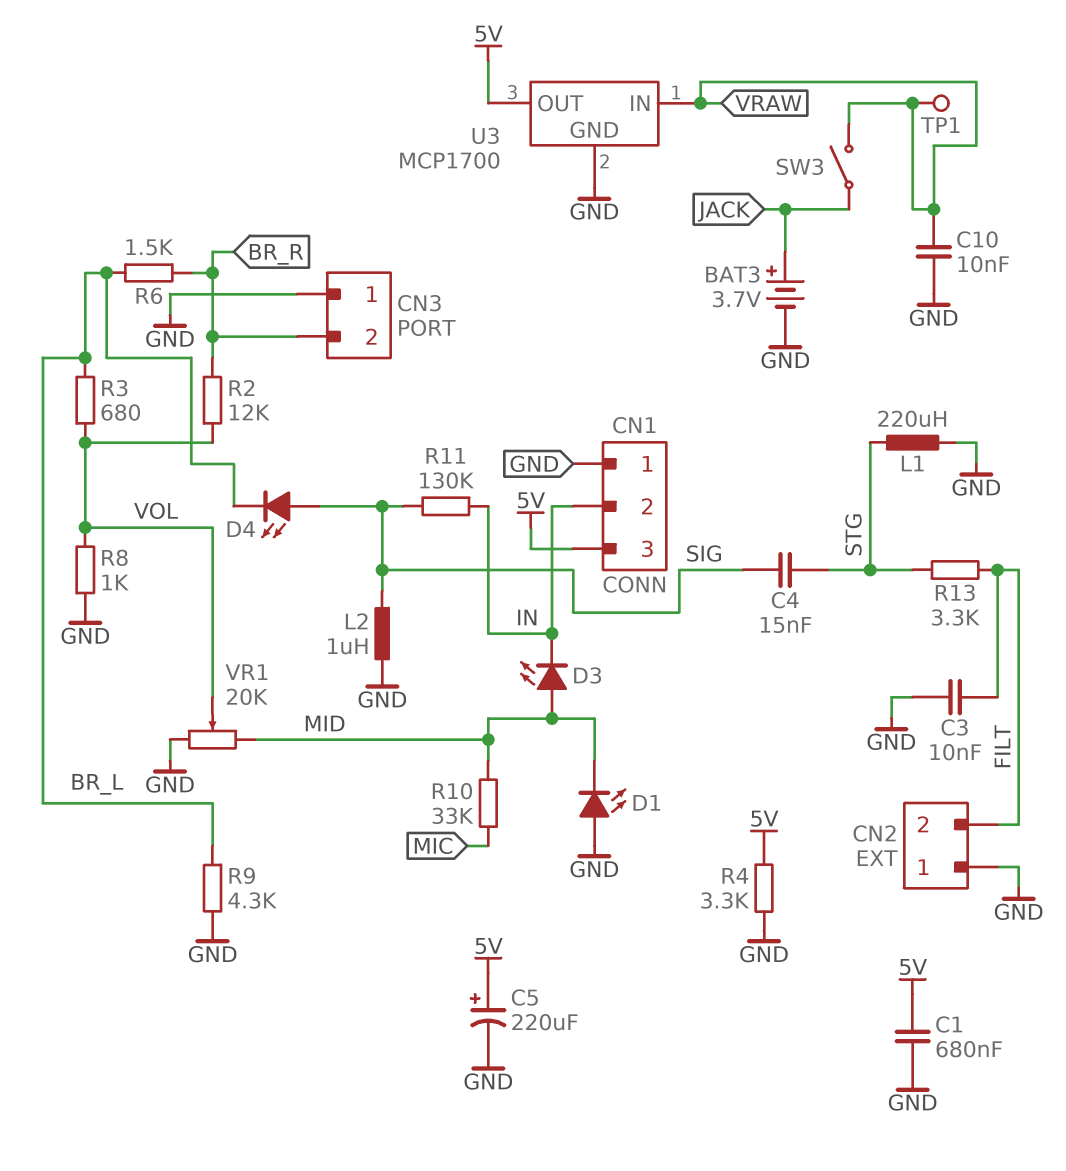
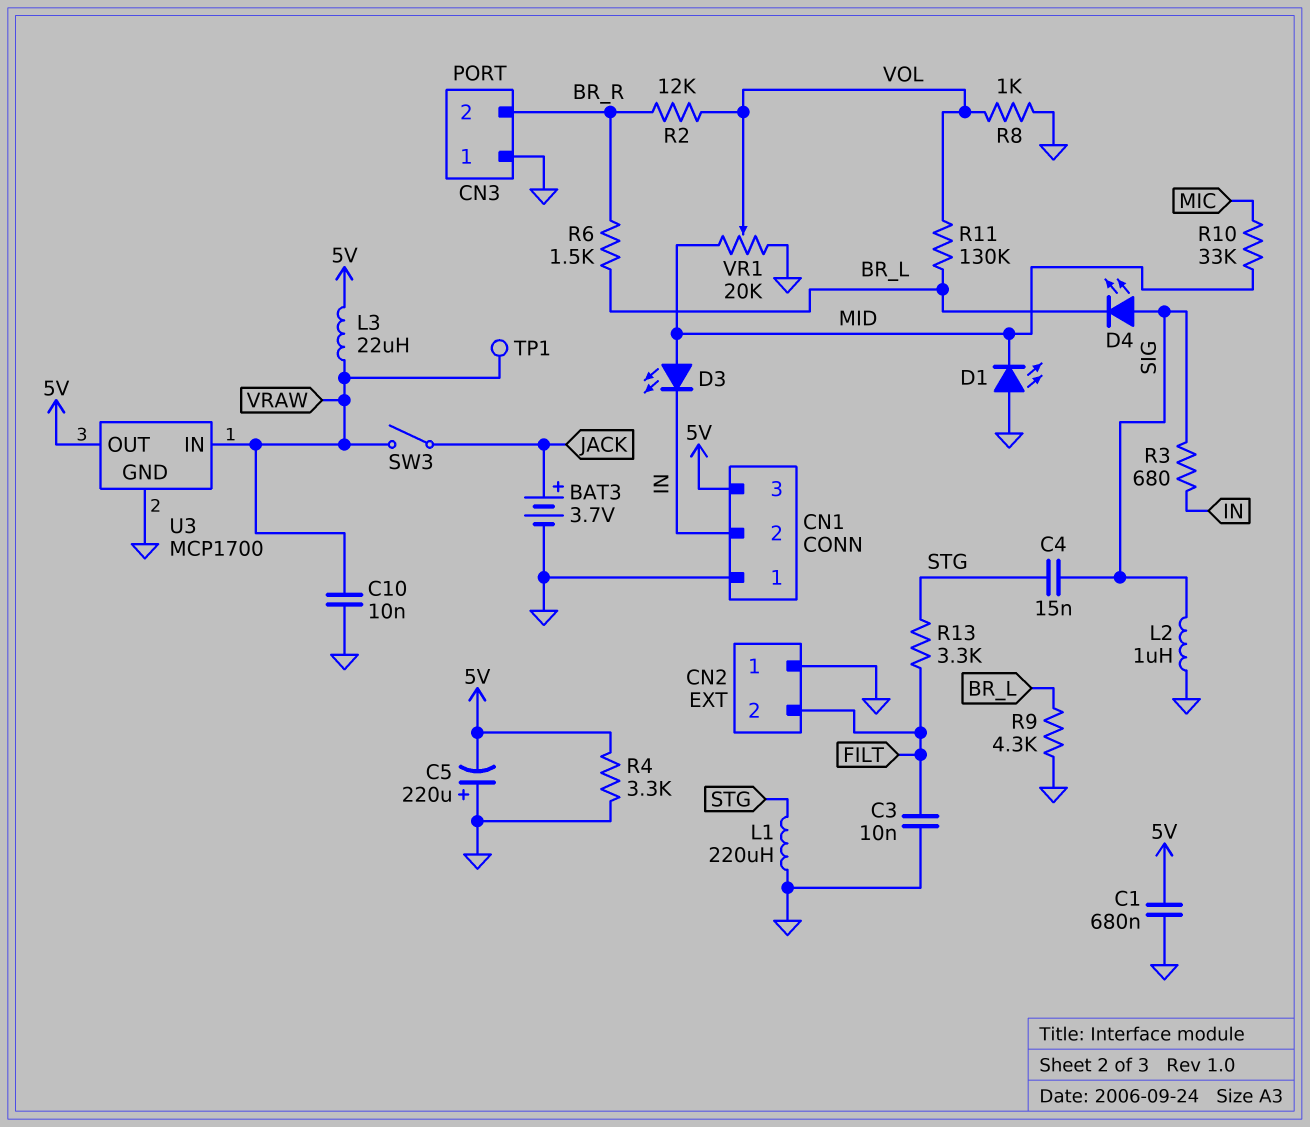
C5: 220uF (plus 5V, minus GND) -> 220uF (plus GND, minus 5V)
L3: none -> 22uH (5V, VRAW)
R3: 680 (BR_L, VOL) -> 680 (IN, SIG)
R11: 130k (IN, SIG) -> 130k (BR_L, VOL)

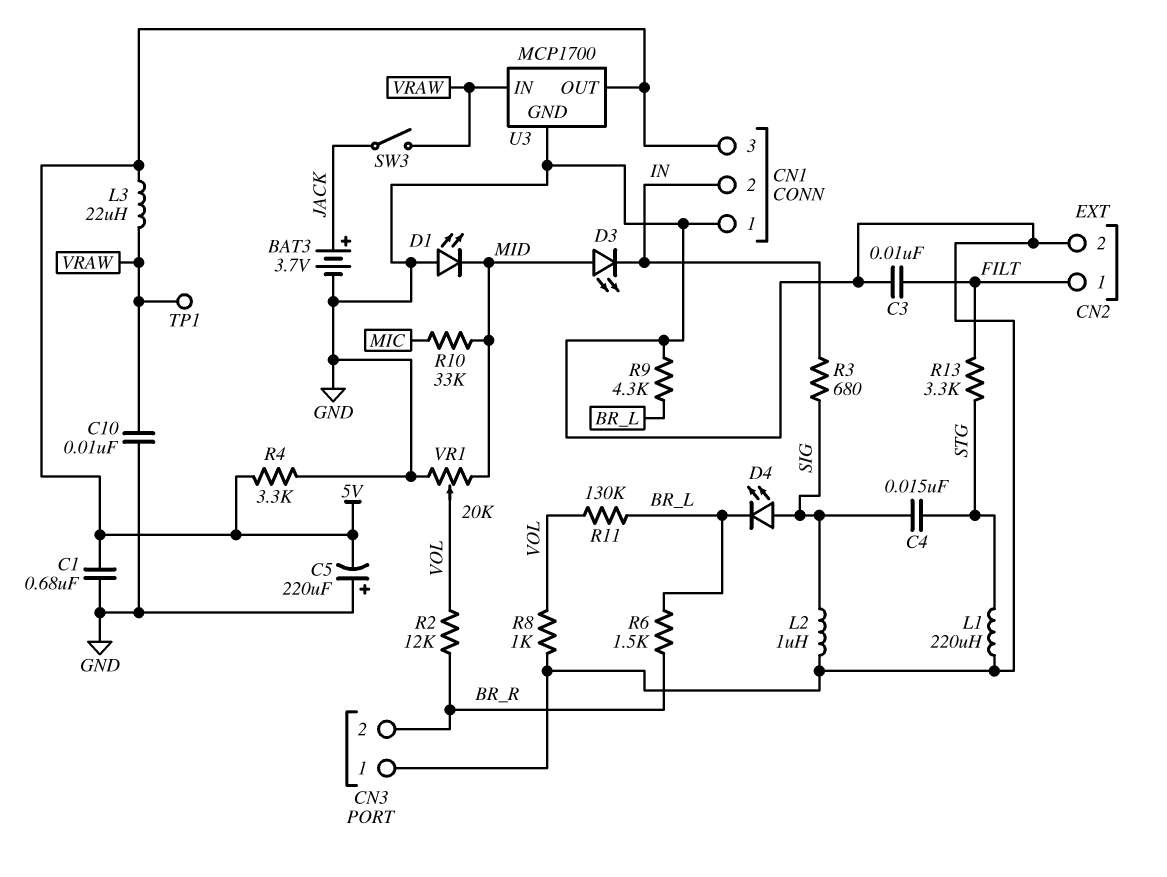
CN2 pin 1: GND -> FILT
CN2 pin 2: FILT -> GND

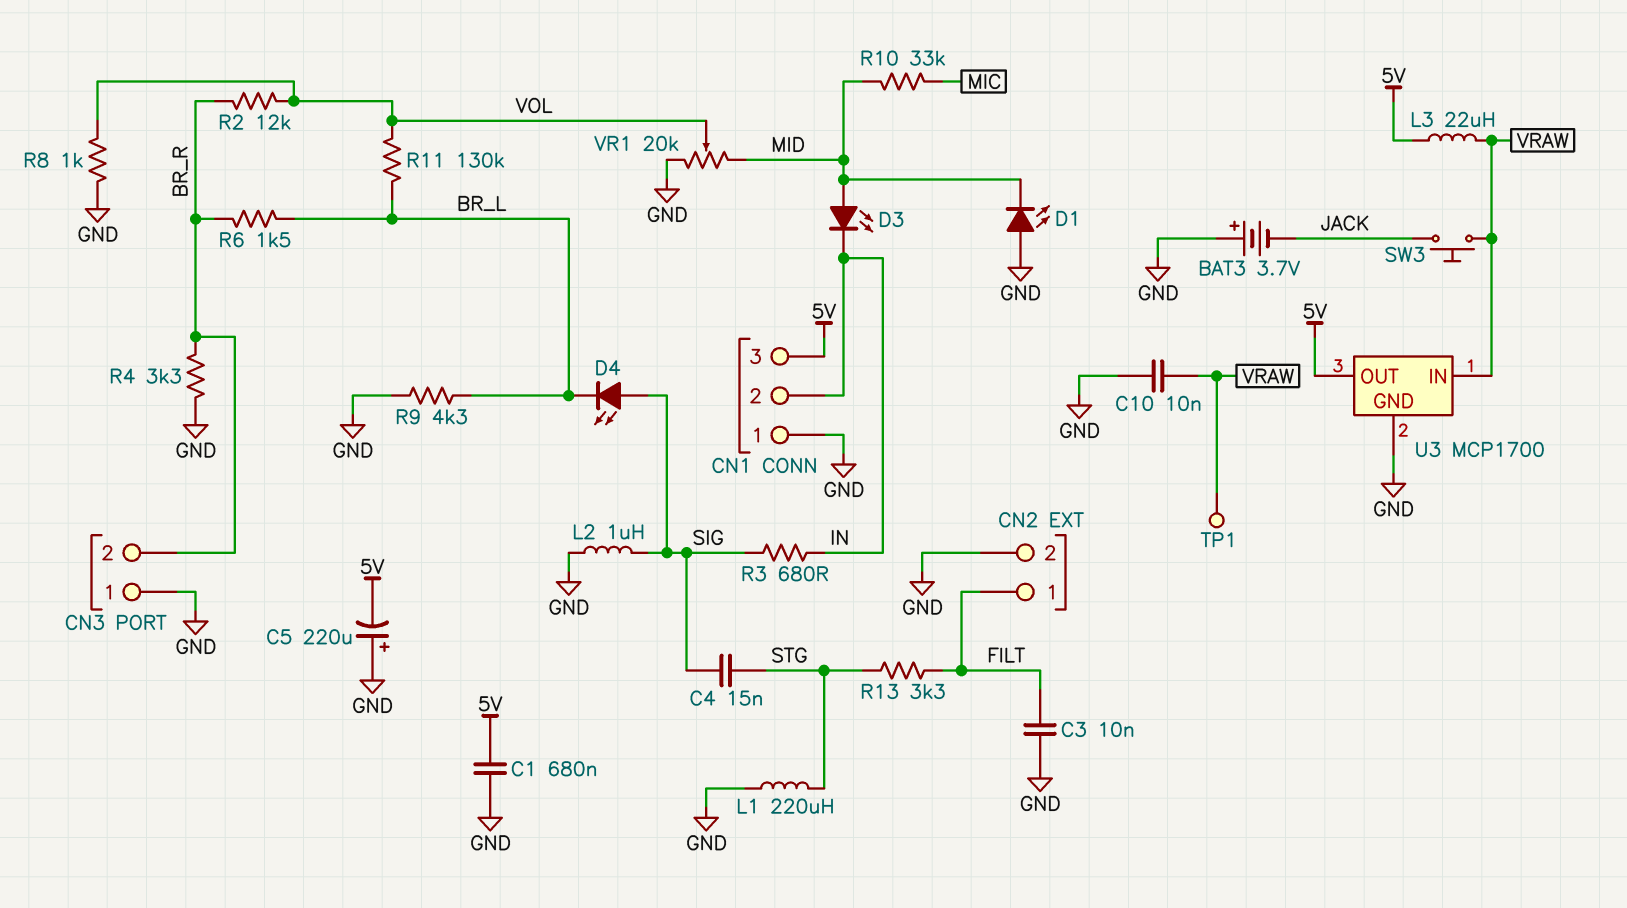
BAT3: 3.7V (plus JACK, minus GND) -> 3.7V (plus GND, minus JACK)
R4: 3.3k (5V, GND) -> 3.3k (BR_R, GND)
SW3: switch (JACK, VRAW) -> button (JACK, VRAW)

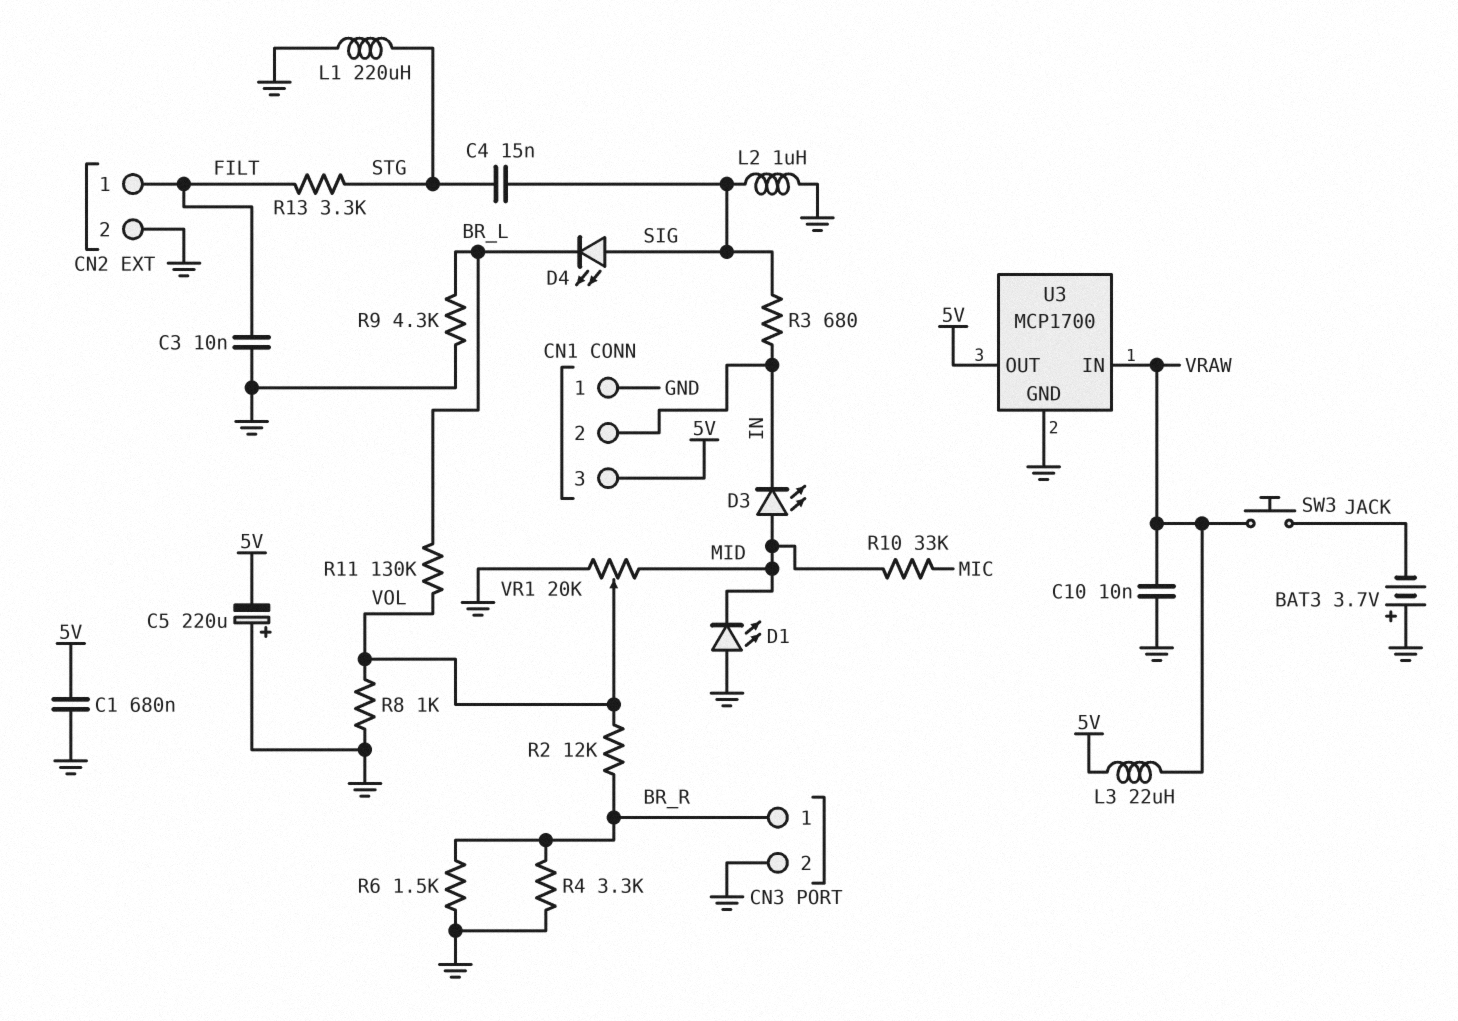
CN3 pin 1: GND -> BR_R
CN3 pin 2: BR_R -> GND
R6: 1.5k (BR_L, BR_R) -> 1.5k (BR_R, GND)
TP1: test point (VRAW) -> none

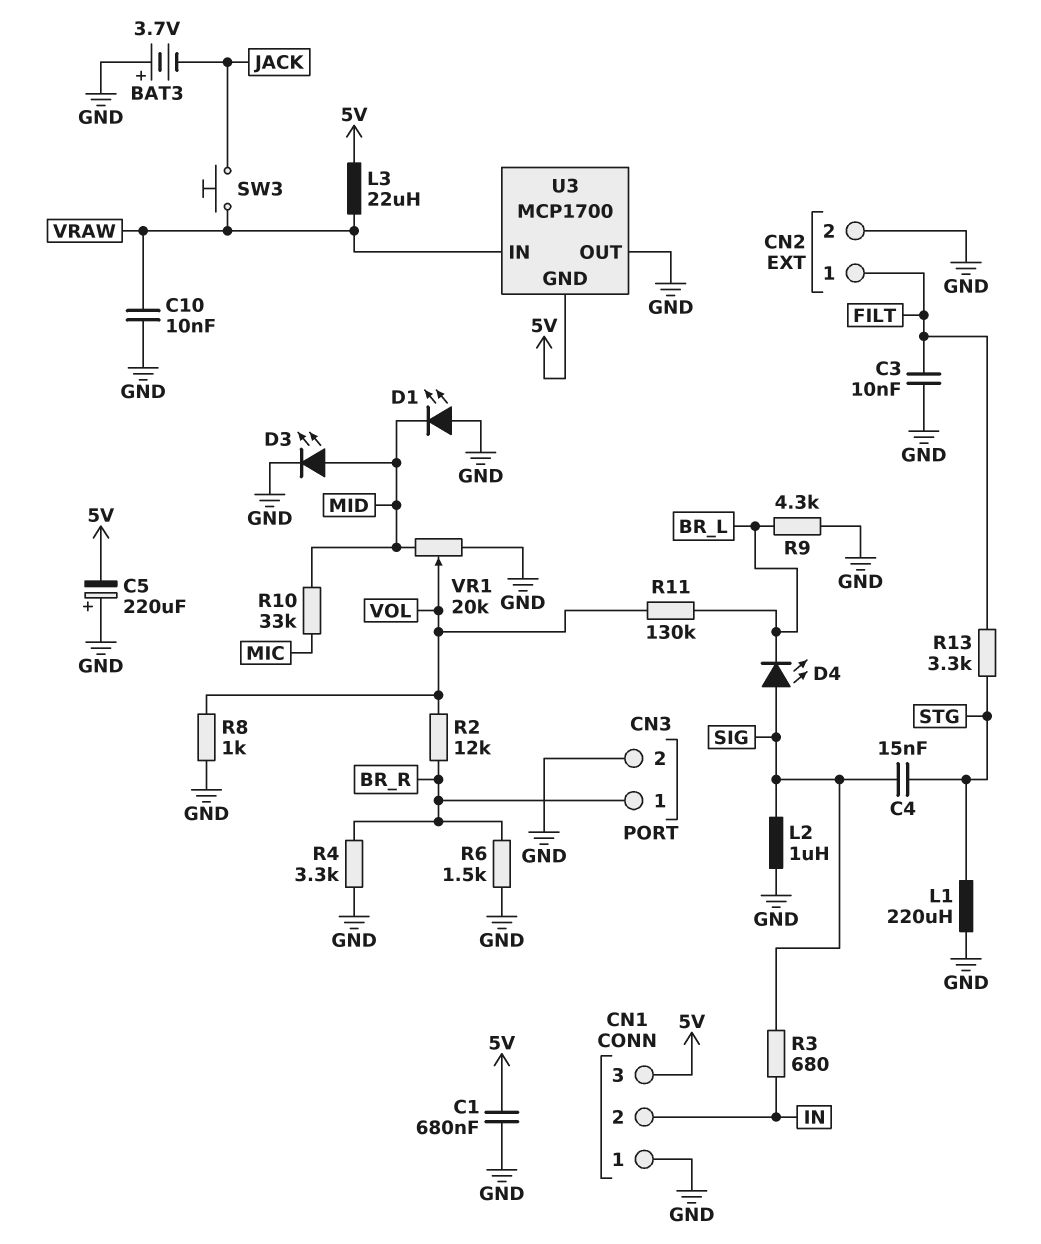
D3: LED (A MID, K IN) -> LED (A MID, K GND)
U3 pin GND: GND -> 5V
U3 pin OUT: 5V -> GND

